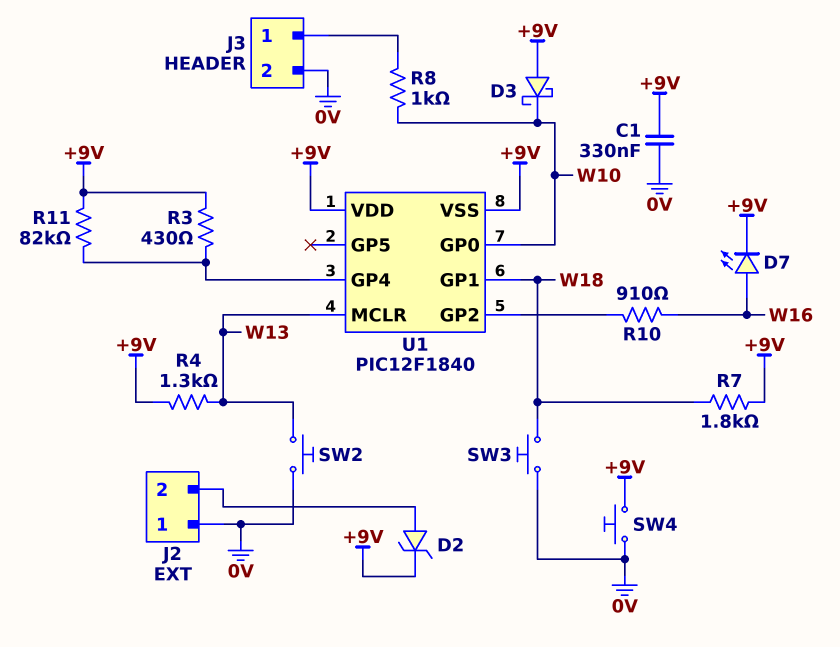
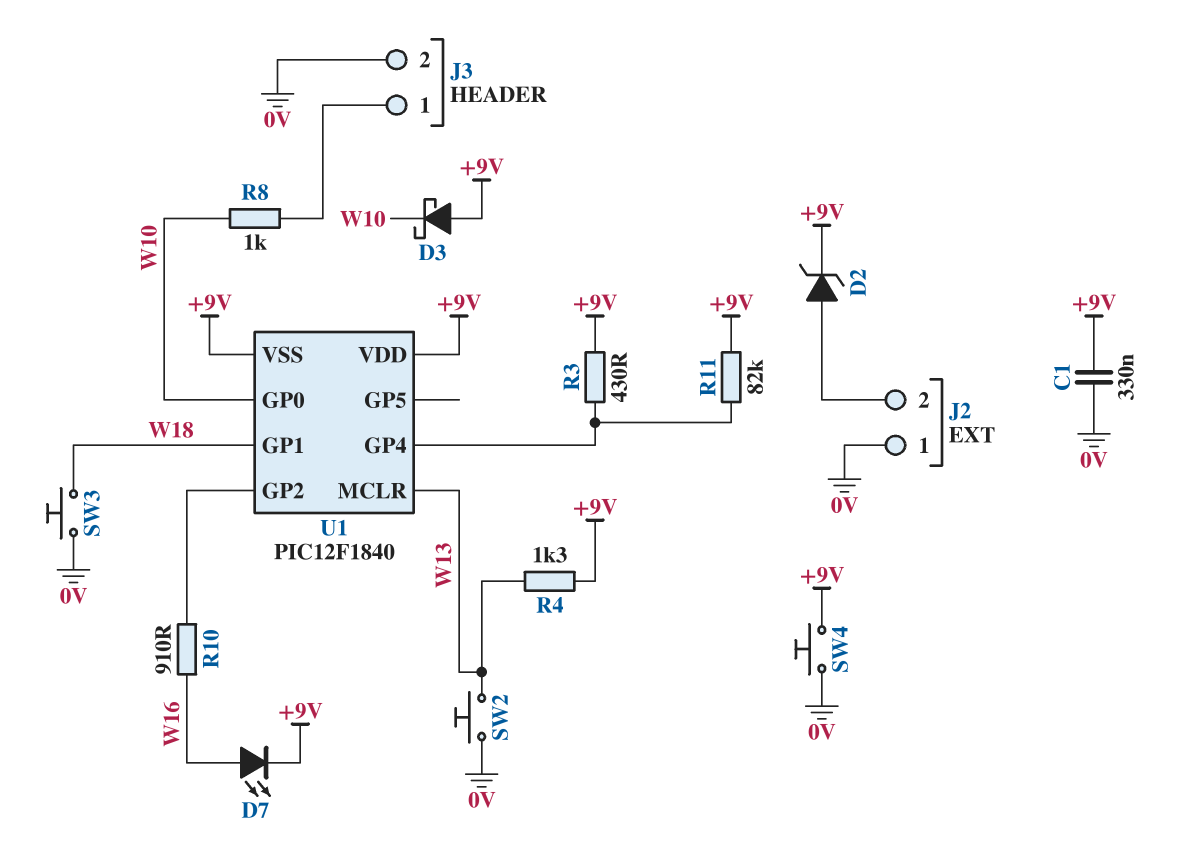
R7: 1.8k (+9V, W18) -> none

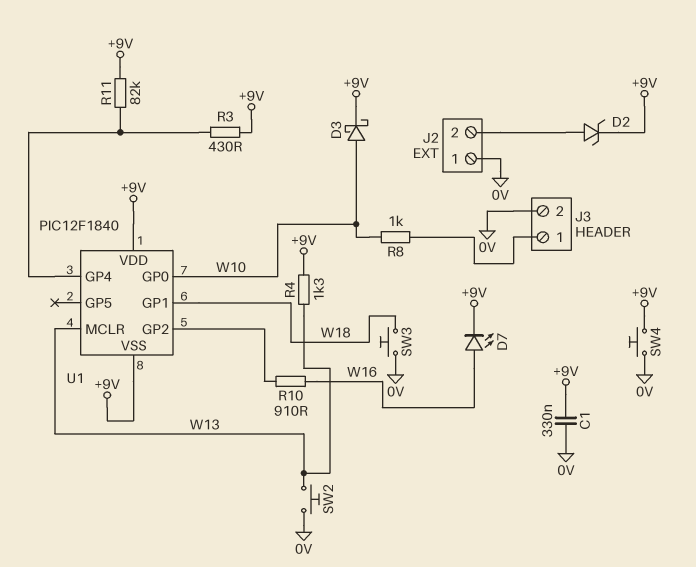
D3: schottky (A +9V, K W10) -> schottky (A W10, K +9V)

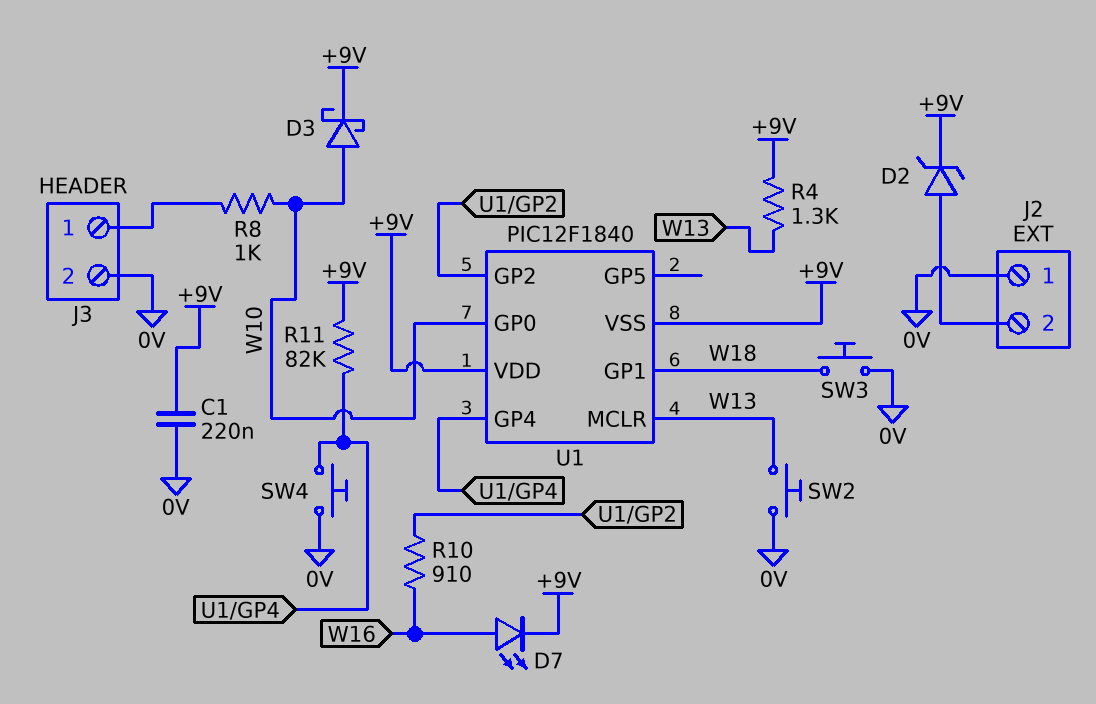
C1: 330nF (+9V, 0V) -> 220nF (+9V, 0V)
R3: 430 (+9V, U1/GP4) -> none
SW4: button (+9V, 0V) -> button (0V, U1/GP4)

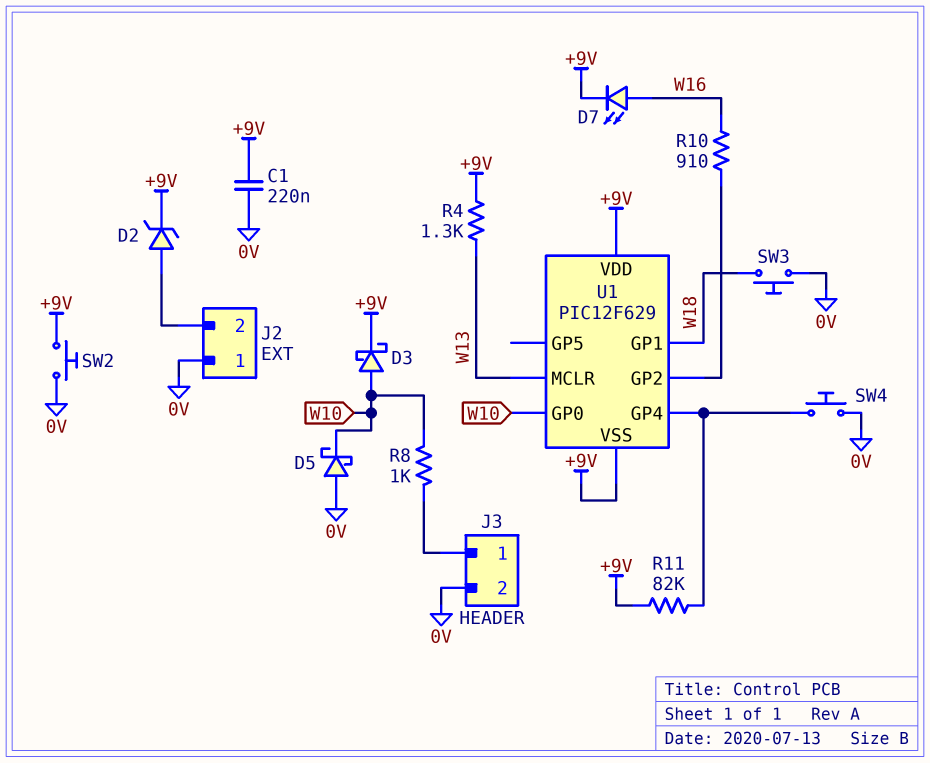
D5: none -> schottky (A 0V, K W10)
SW2: button (0V, W13) -> button (+9V, 0V)
U1: PIC12F1840 -> PIC12F629

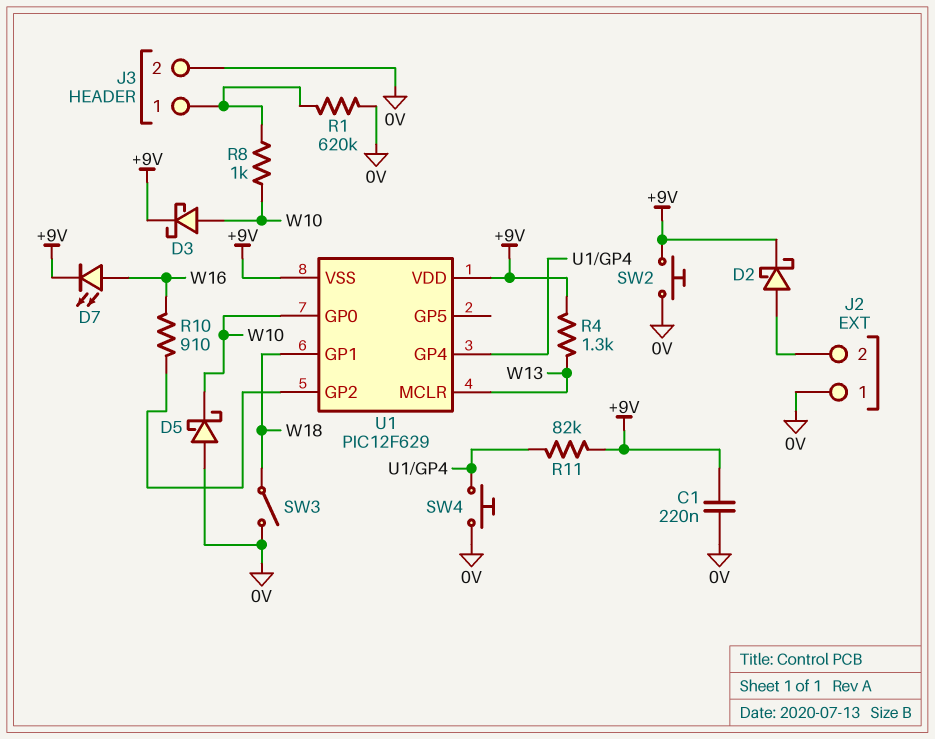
D2: zener (A J2/2, K +9V) -> schottky (A J2/2, K +9V)
R1: none -> 620k (0V, J3/1)
SW3: button (0V, W18) -> switch (0V, W18)

